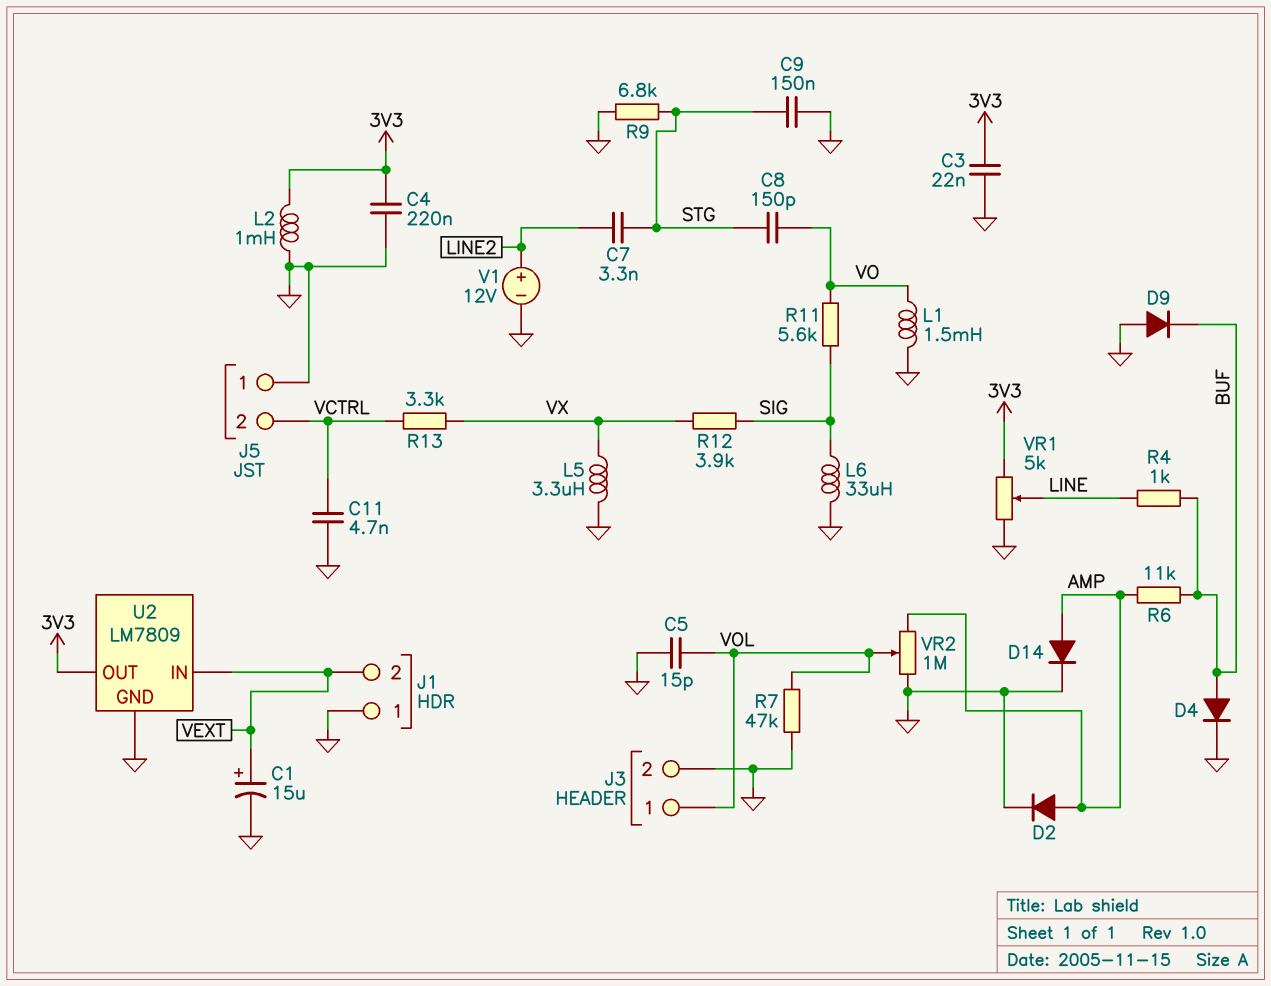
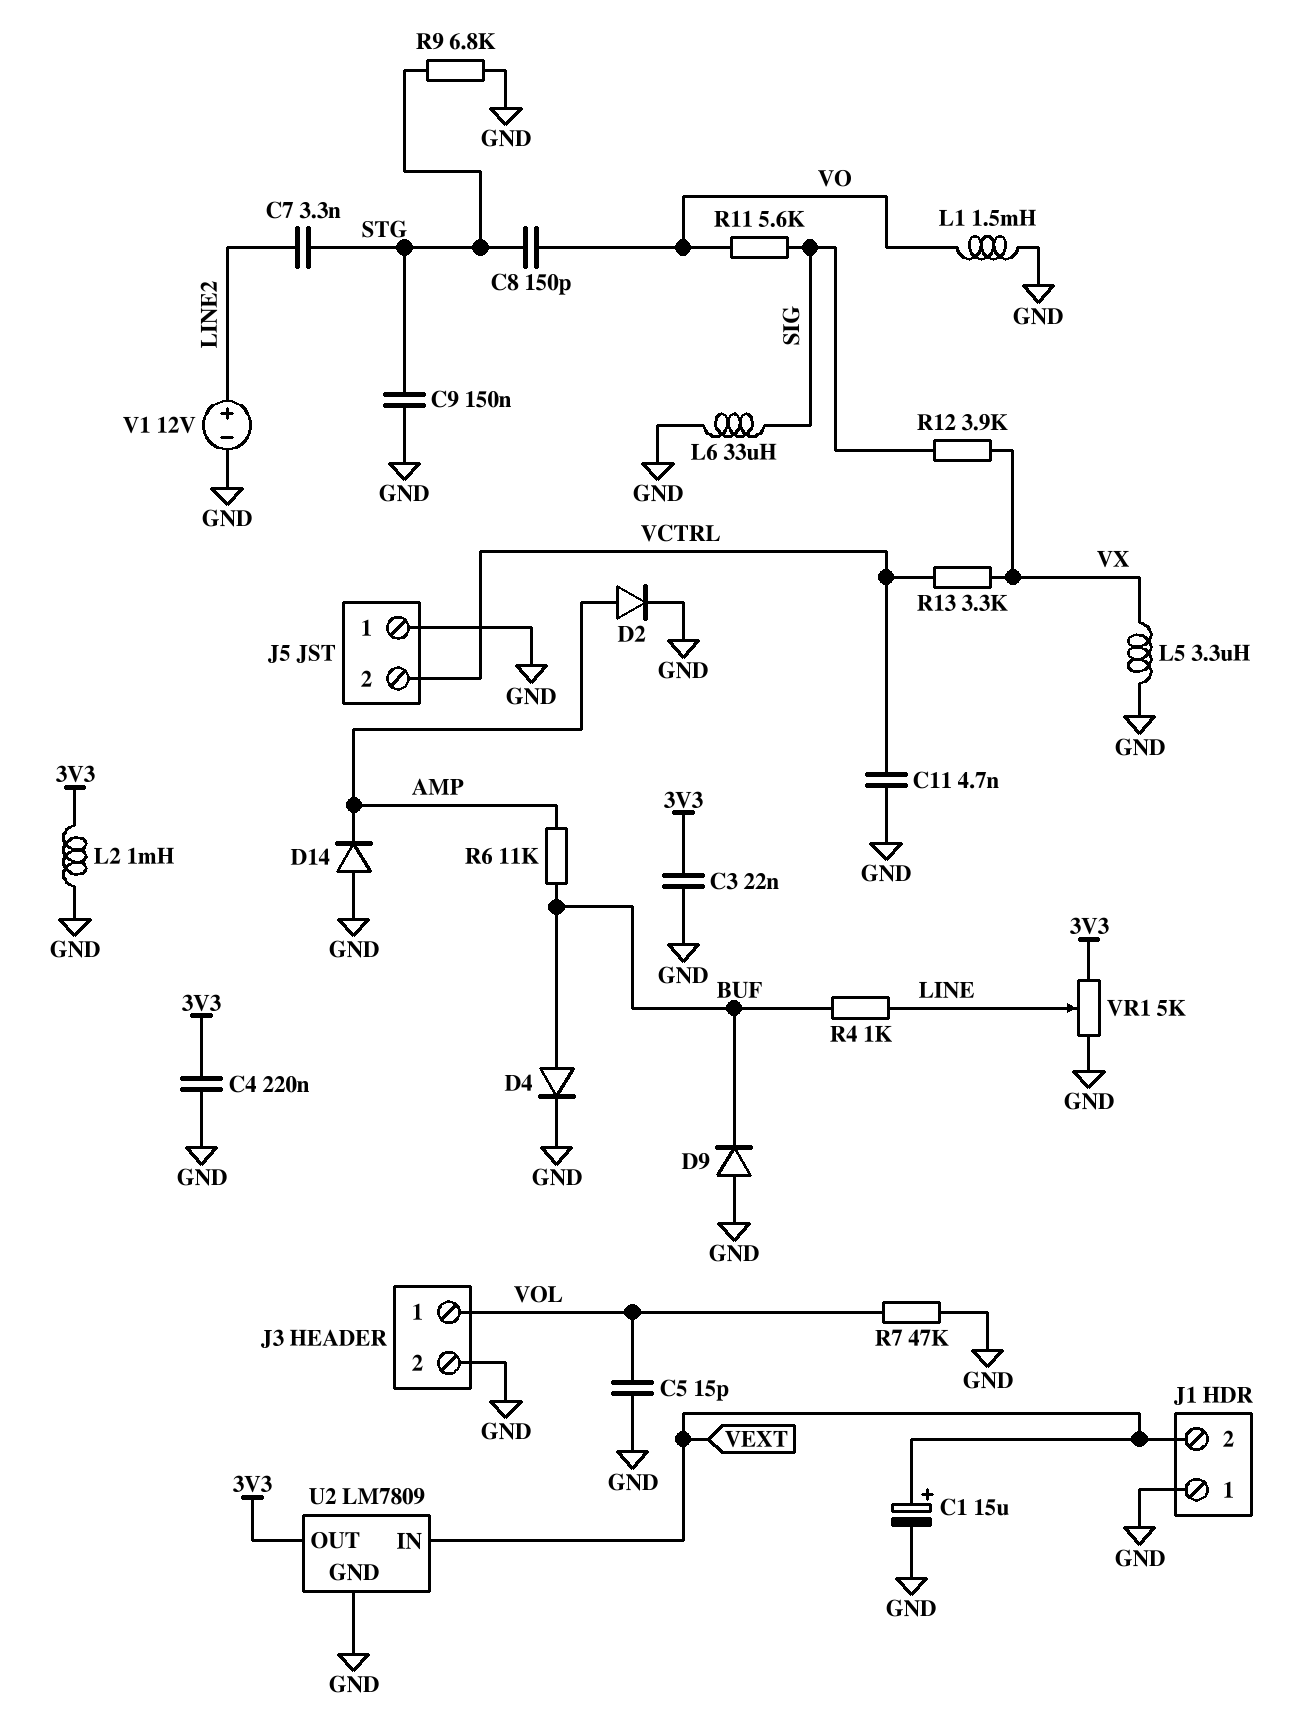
D14: diode (A AMP, K GND) -> diode (A GND, K AMP)
VR2: 1M (AMP, GND, wiper VOL) -> none

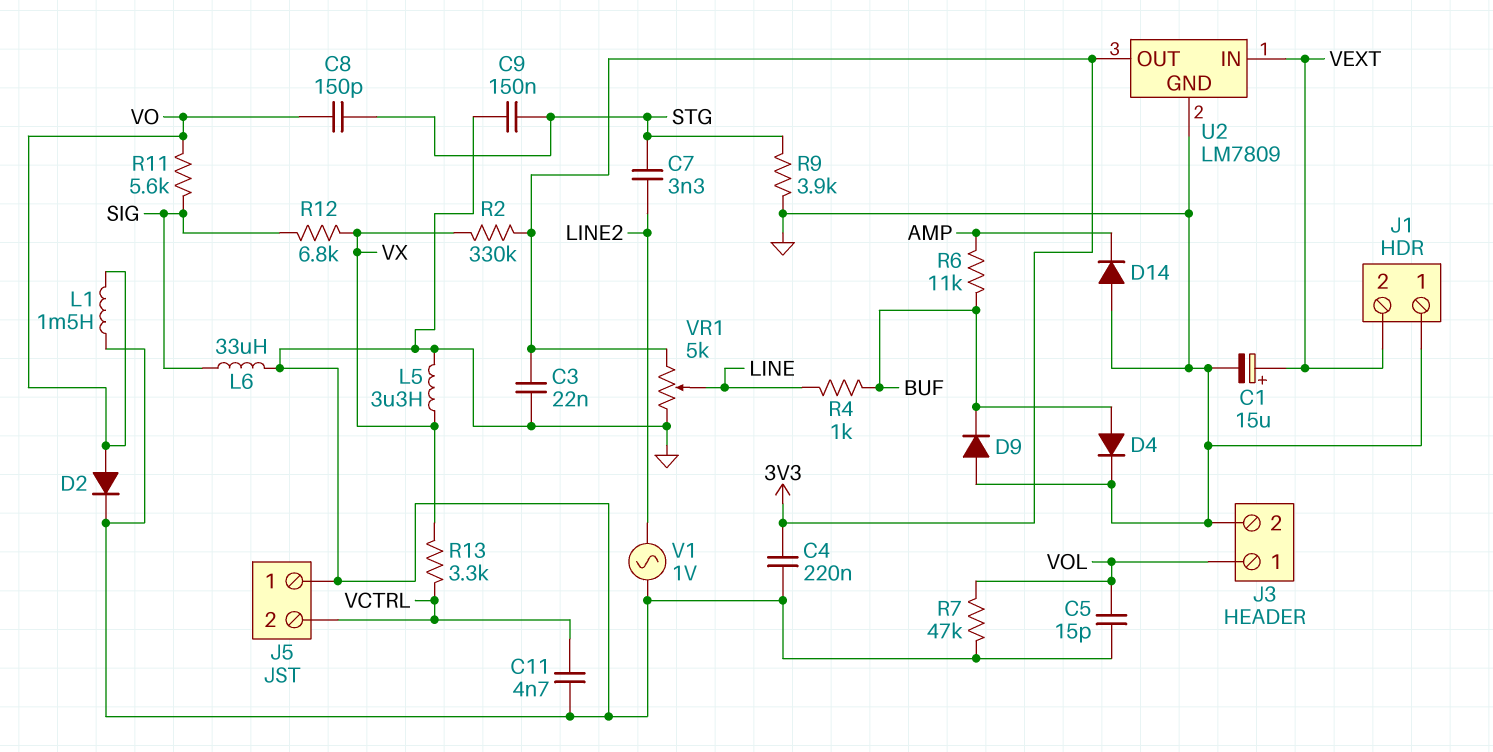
D2: diode (A AMP, K GND) -> diode (A VO, K GND)
L2: 1mH (3V3, GND) -> none
R2: none -> 330k (3V3, VX)
R9: 6.8k (GND, STG) -> 3.9k (GND, STG)
R12: 3.9k (SIG, VX) -> 6.8k (SIG, VX)
V1: 12V (plus LINE2, minus GND) -> AC 1V (GND, LINE2)

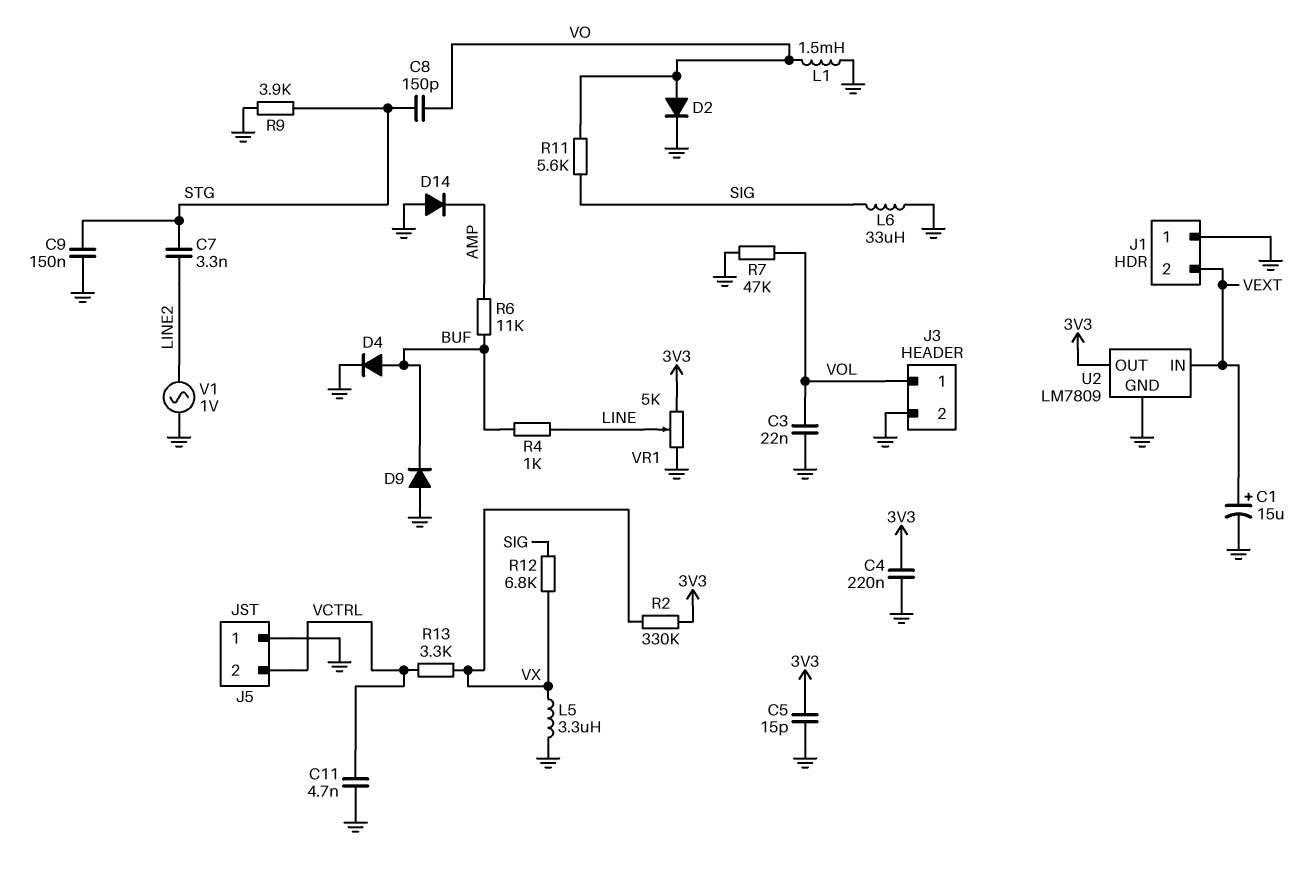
C3: 22nF (3V3, GND) -> 22nF (GND, VOL)
C5: 15pF (GND, VOL) -> 15pF (3V3, GND)

